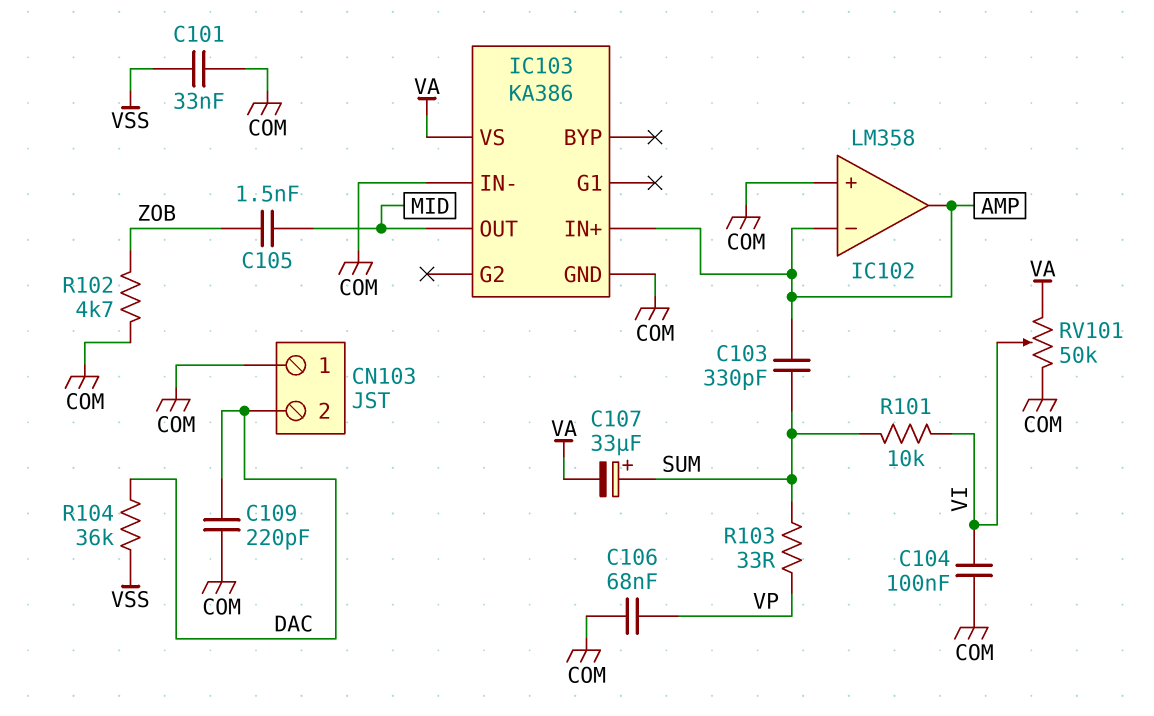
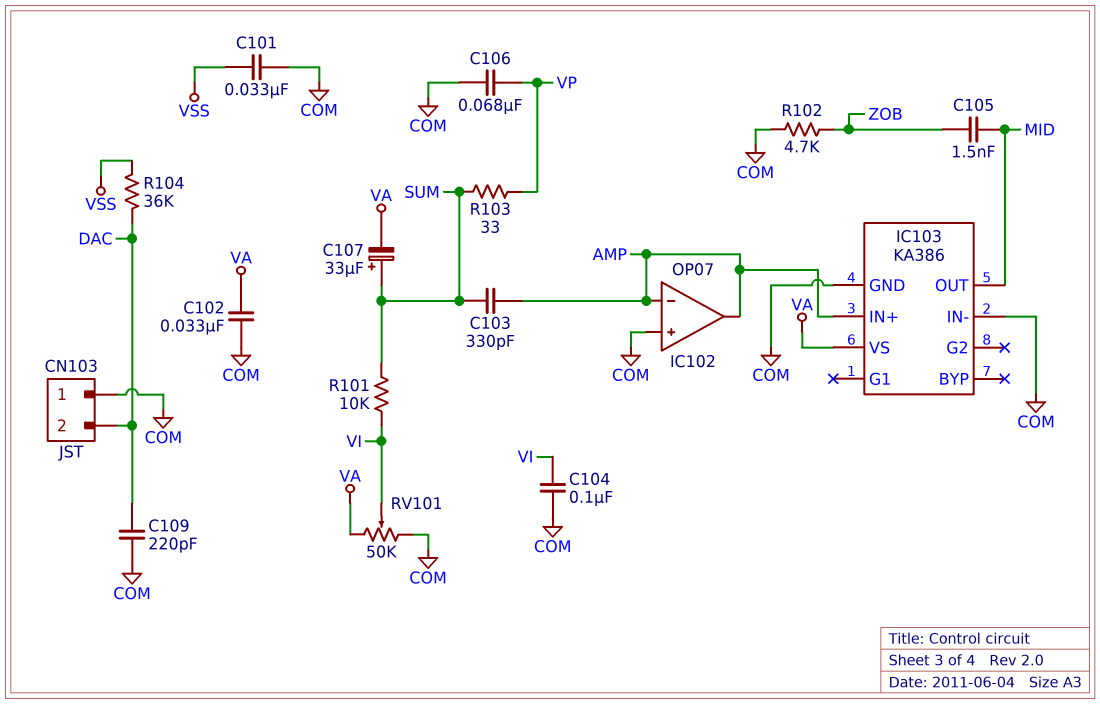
C102: none -> 33nF (COM, VA)
IC102: LM358 -> OP07

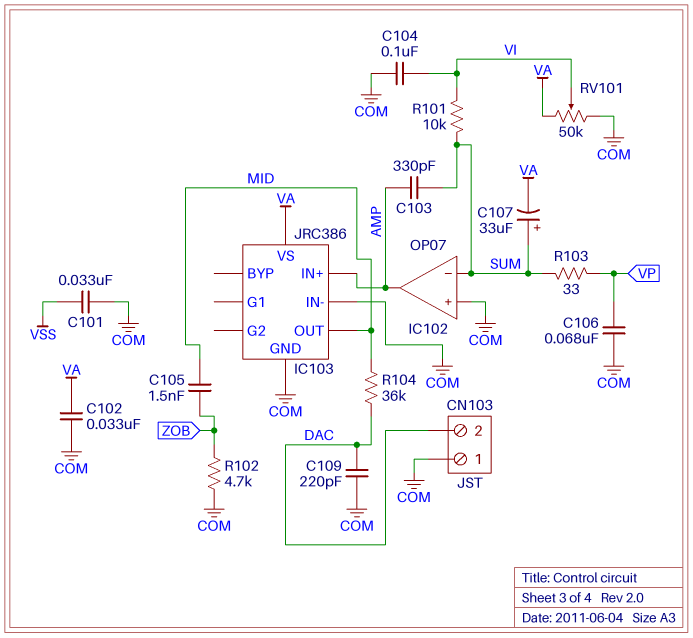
IC102 pin in-: AMP -> SUM
IC103: KA386 -> JRC386
R104: 36k (DAC, VSS) -> 36k (DAC, MID)

